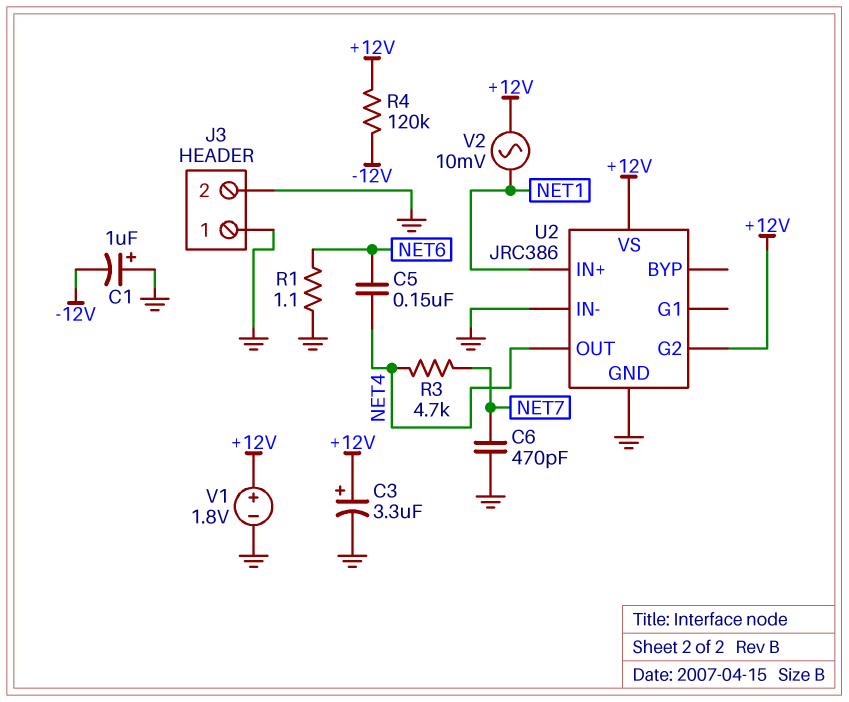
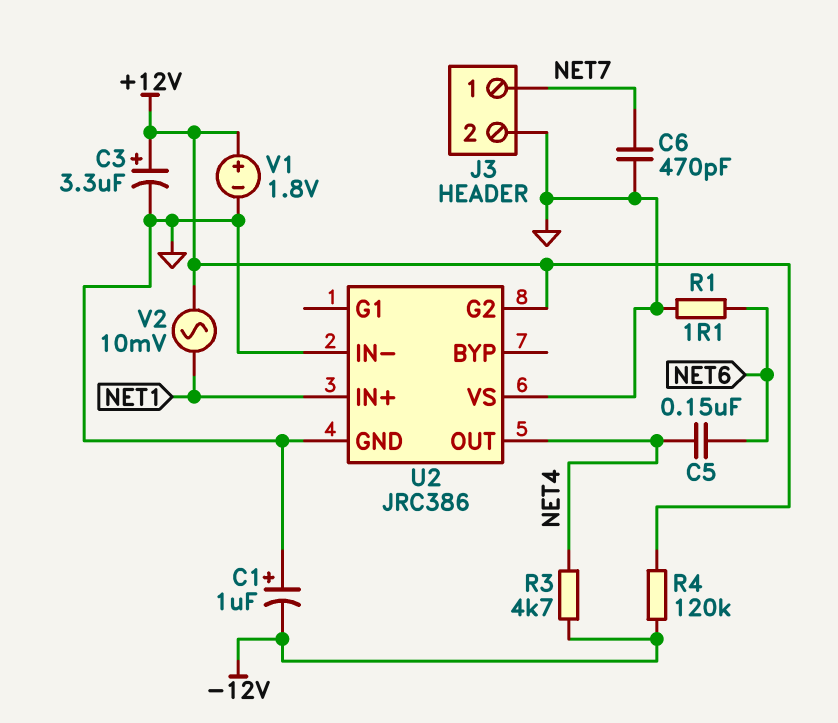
J3 pin 1: GND -> NET7
R3: 4.7k (NET4, NET7) -> 4.7k (-12V, NET4)
U2 pin VS: +12V -> GND

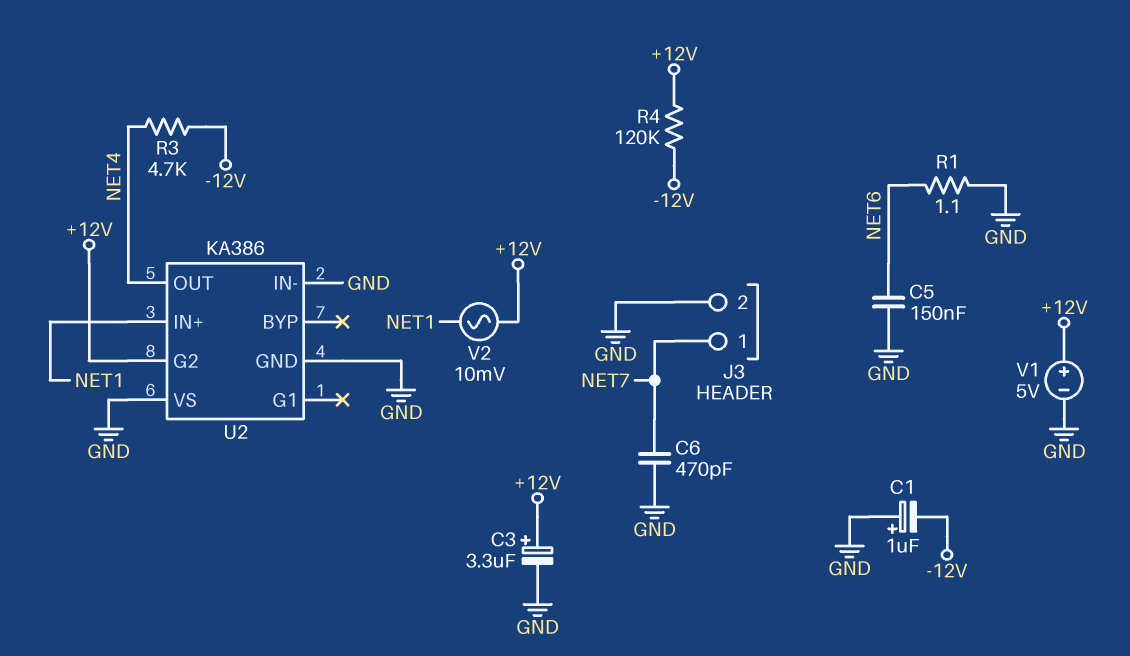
C5: 150nF (NET4, NET6) -> 150nF (GND, NET6)
U2: JRC386 -> KA386
V1: 1.8V (plus +12V, minus GND) -> 5V (plus +12V, minus GND)

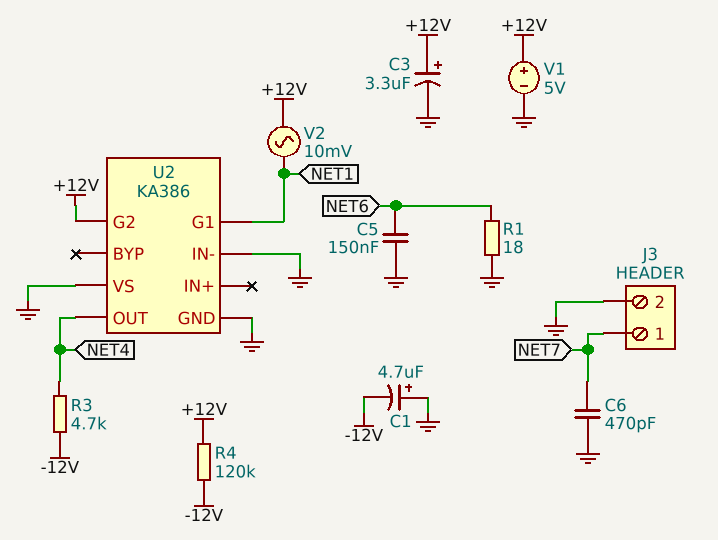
C1: 1uF (plus GND, minus -12V) -> 4.7uF (plus GND, minus -12V)
R1: 1.1 (GND, NET6) -> 18 (GND, NET6)
U2 pin G1: none -> NET1
U2 pin IN+: NET1 -> none

